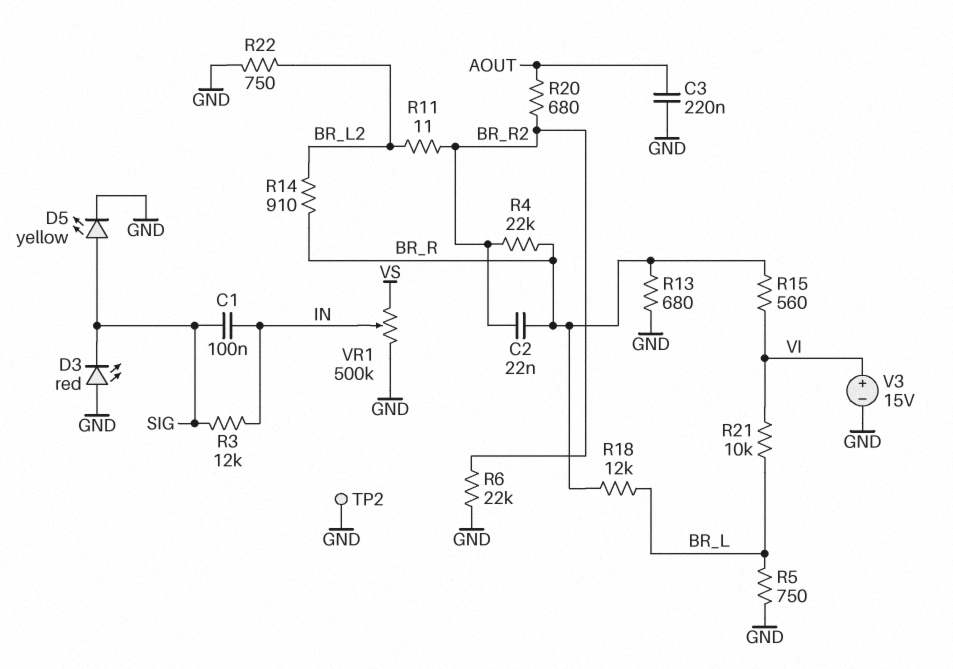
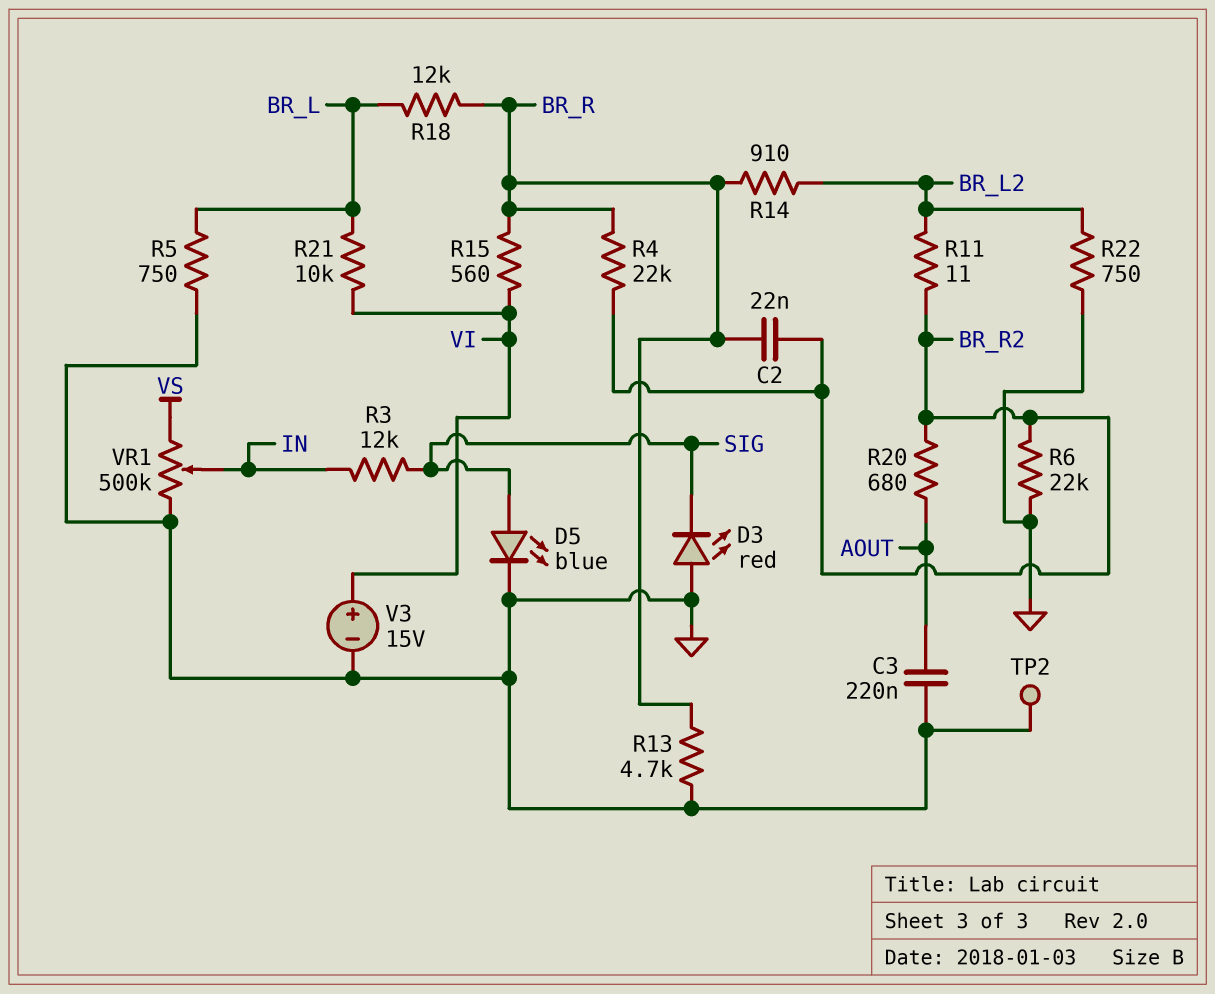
C1: 100nF (IN, SIG) -> none
D5: LED yellow (A SIG, K GND) -> LED blue (A SIG, K GND)
R13: 680 (BR_R, GND) -> 4.7k (BR_R, GND)

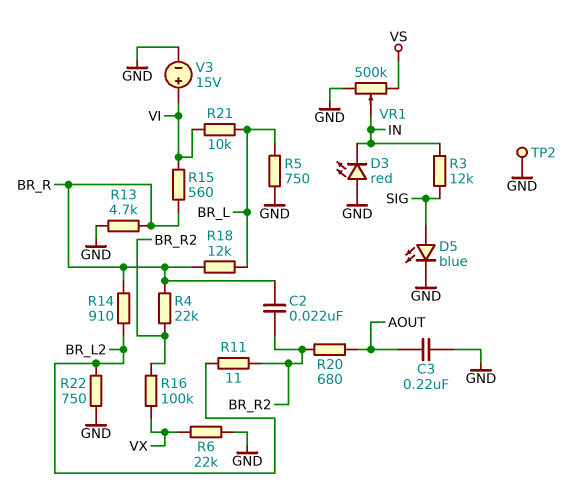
D3: LED red (A GND, K SIG) -> LED red (A GND, K IN)
R6: 22k (BR_R2, GND) -> 22k (GND, VX)
R16: none -> 100k (BR_R2, VX)

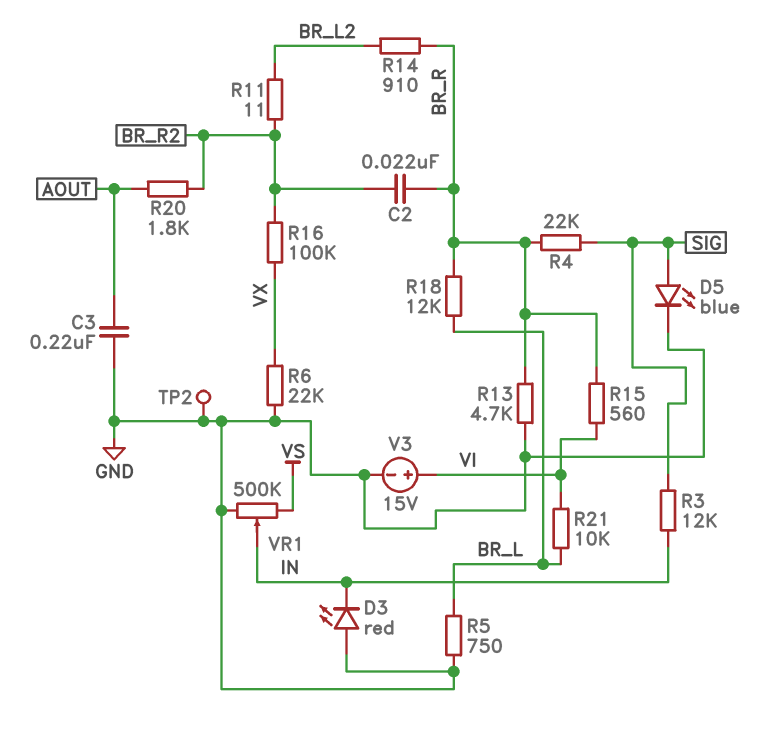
R4: 22k (BR_R, BR_R2) -> 22k (BR_R, SIG)
R20: 680 (AOUT, BR_R2) -> 1.8k (AOUT, BR_R2)
R22: 750 (BR_L2, GND) -> none

